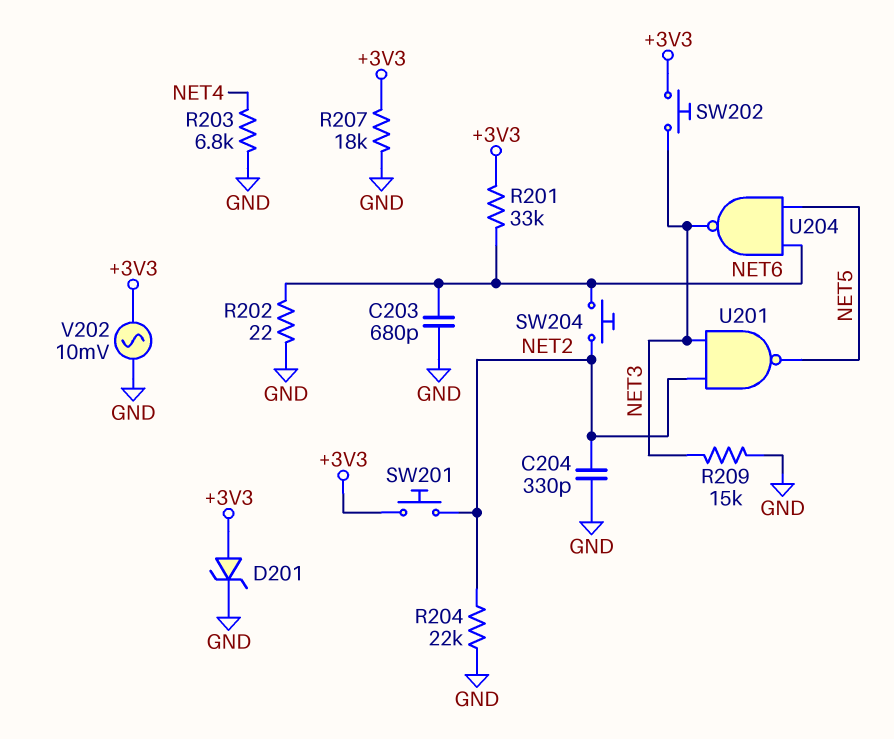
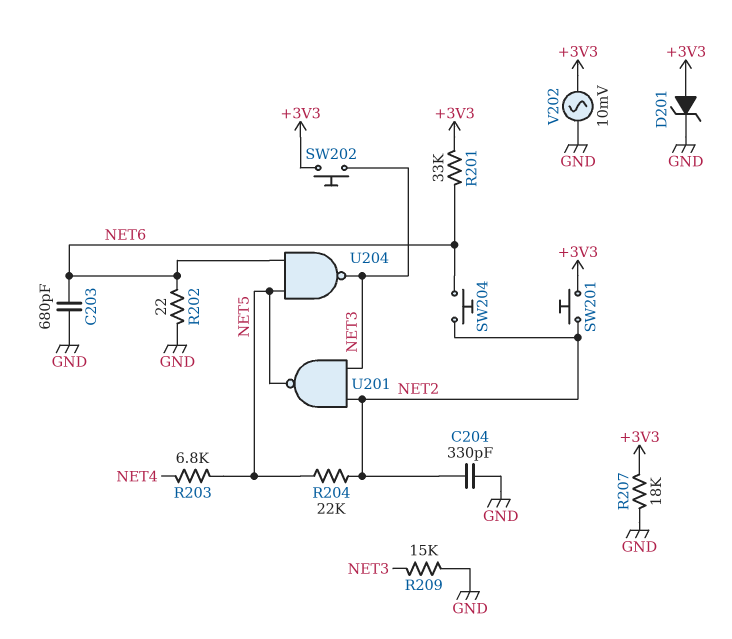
R203: 6.8k (GND, NET4) -> 6.8k (NET4, NET5)
R204: 22k (GND, NET2) -> 22k (NET2, NET5)

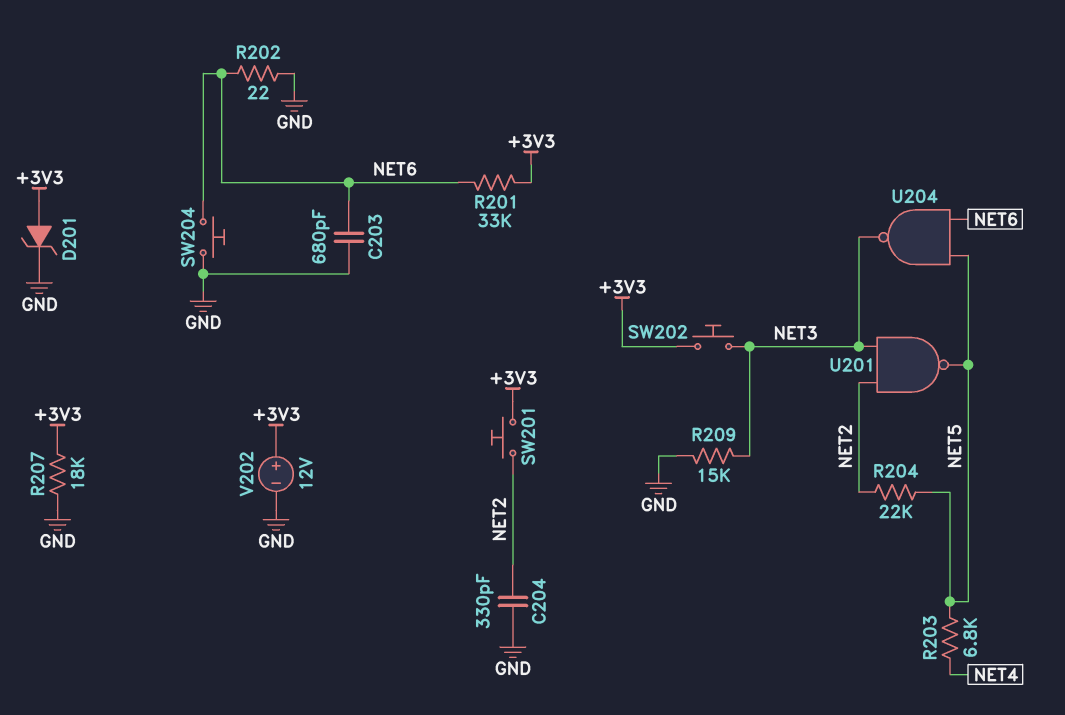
SW204: button (NET2, NET6) -> button (GND, NET6)
V202: AC 10mV (+3V3, GND) -> 12V (plus +3V3, minus GND)

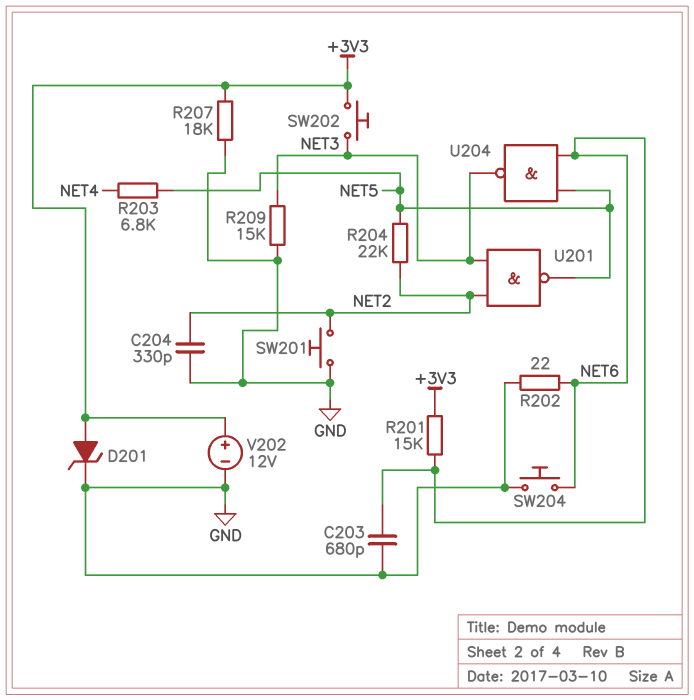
R201: 33k (+3V3, NET6) -> 15k (+3V3, NET6)
SW201: button (+3V3, NET2) -> button (GND, NET2)

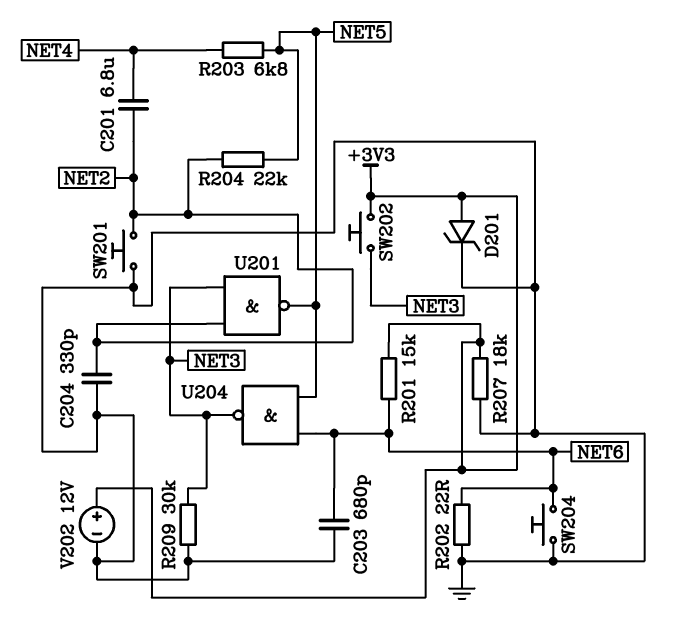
C201: none -> 6.8uF (NET2, NET4)
R209: 15k (GND, NET3) -> 30k (GND, NET3)

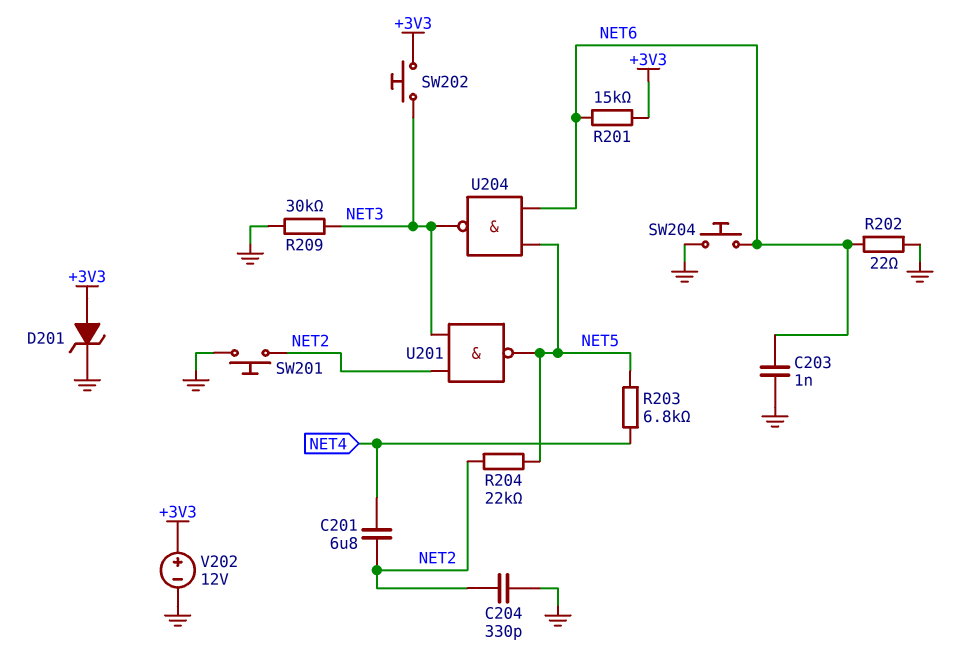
C203: 680pF (GND, NET6) -> 1nF (GND, NET6)
R207: 18k (+3V3, GND) -> none

